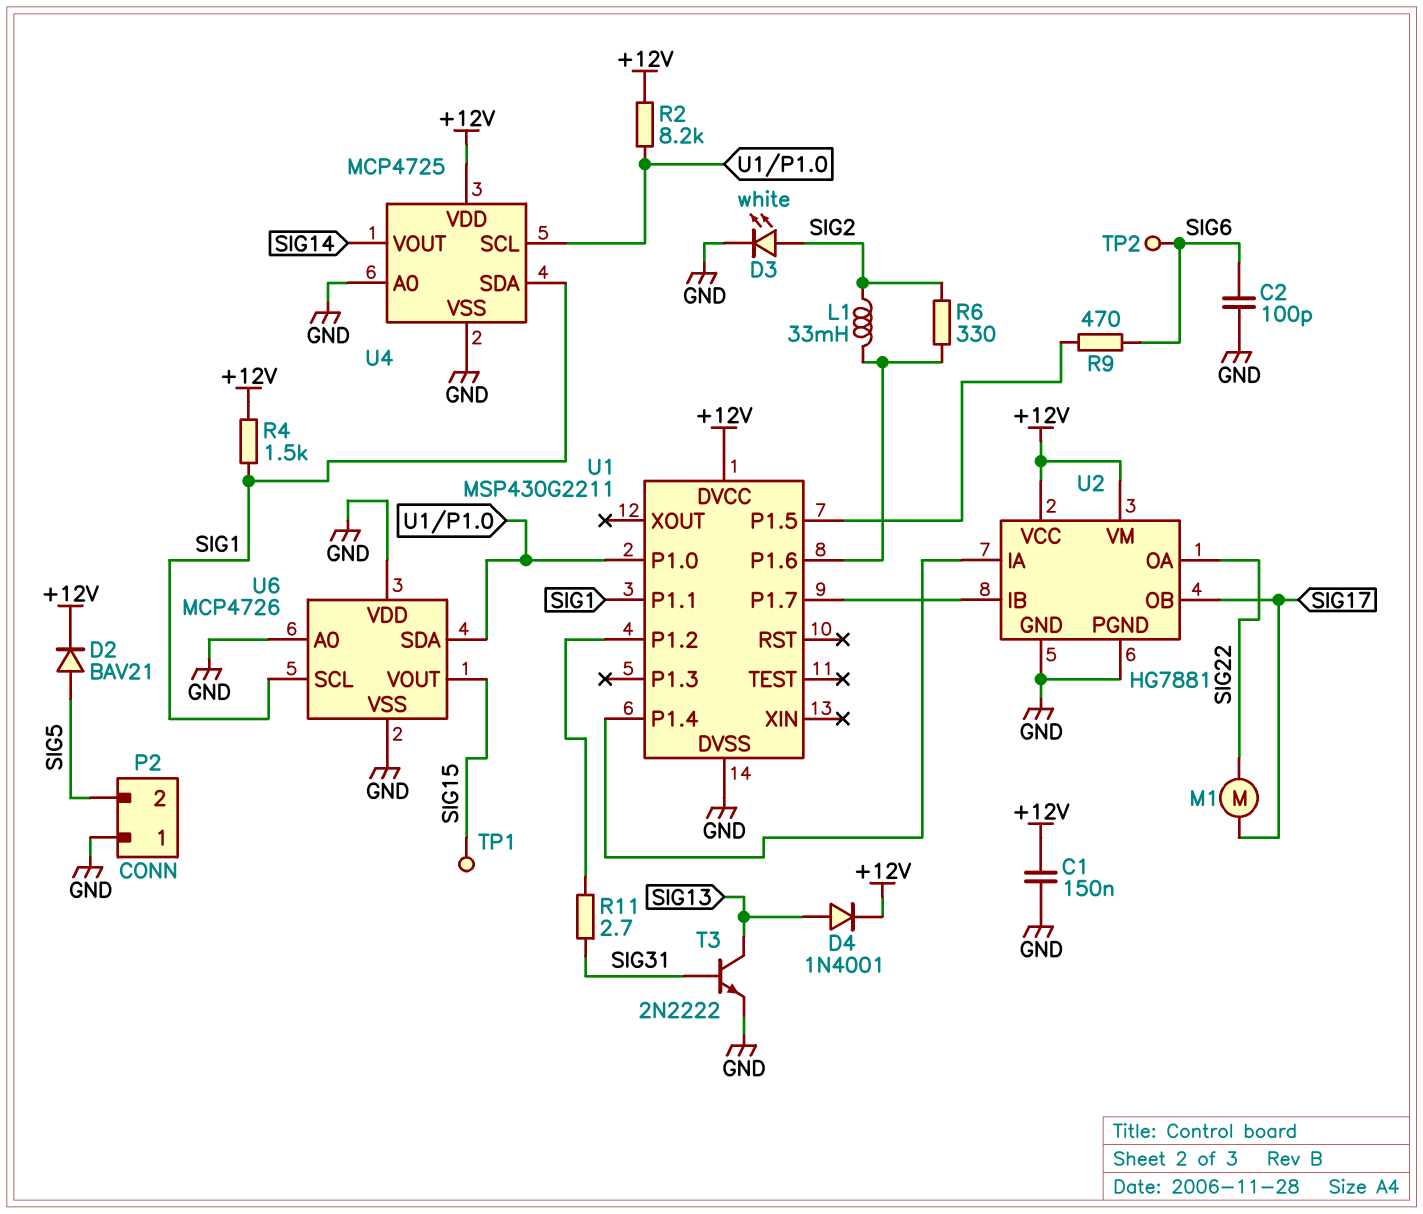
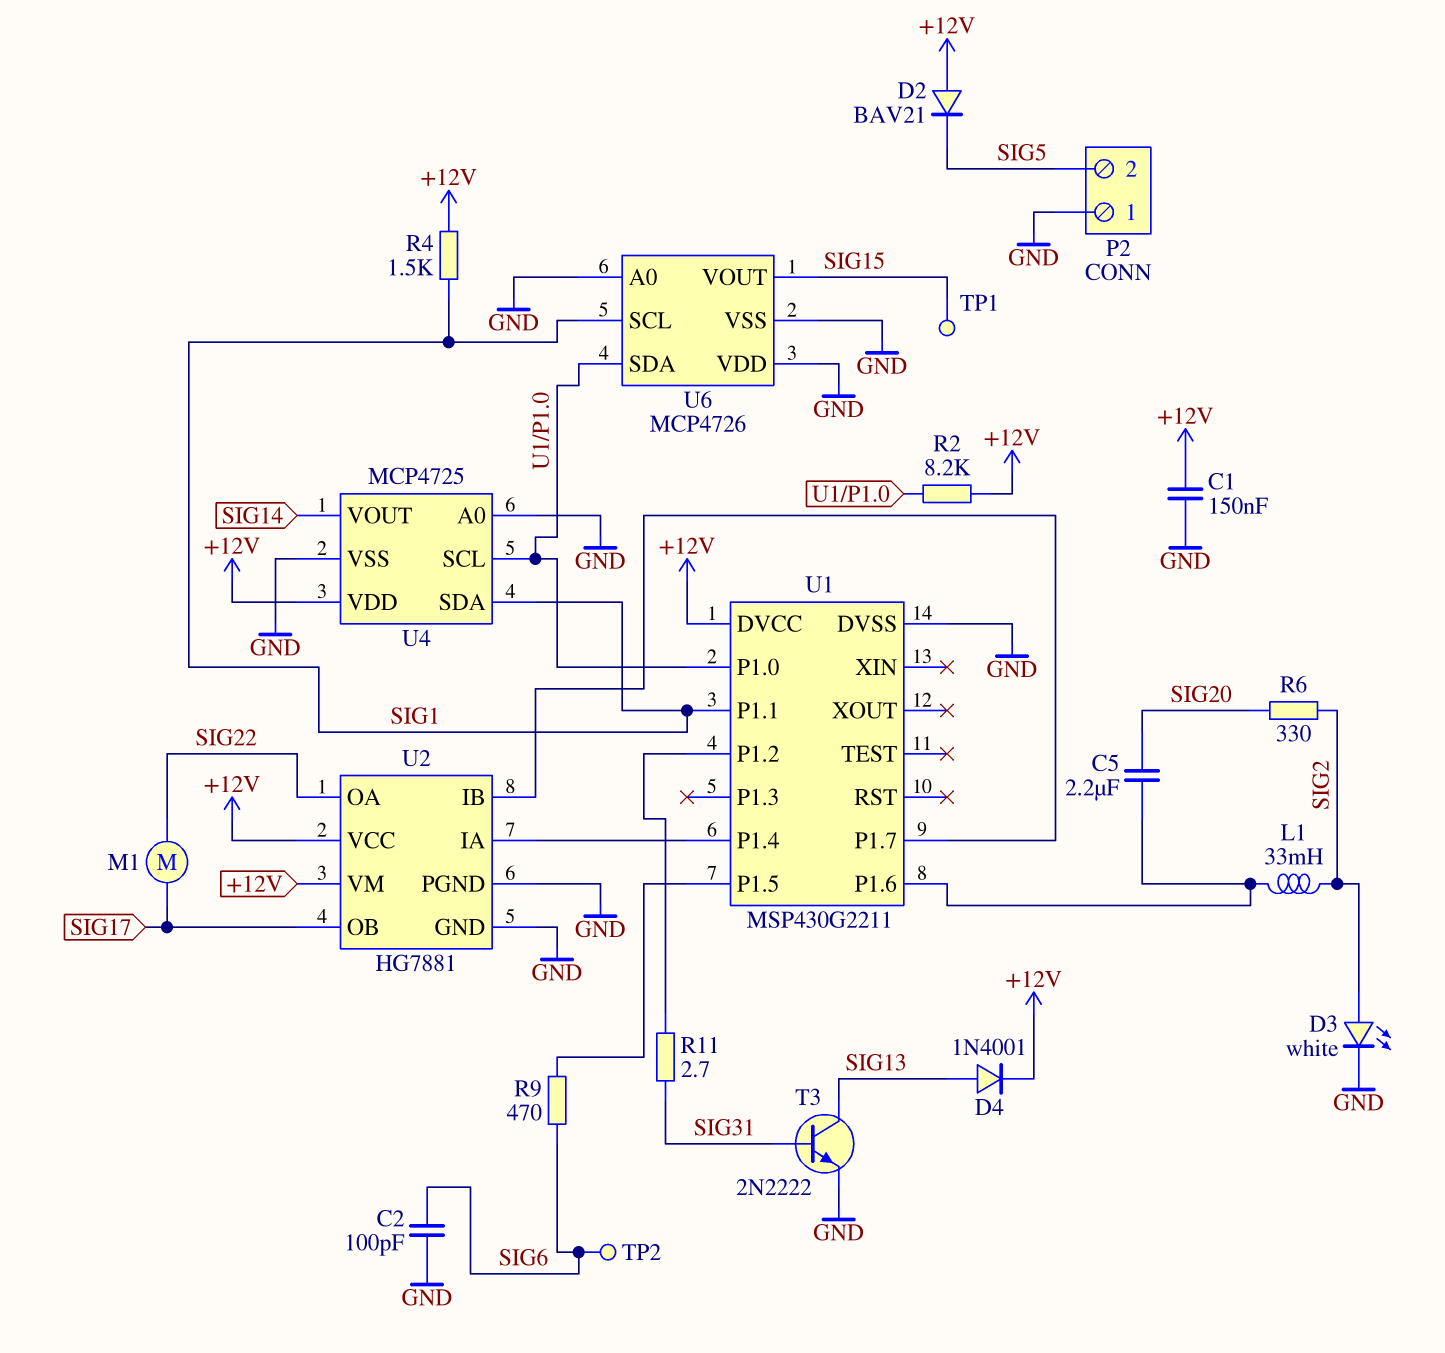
C5: none -> 2.2uF (SIG20, U1/P1.6)
D2: diode BAV21 (A SIG5, K +12V) -> diode BAV21 (A +12V, K SIG5)
R6: 330 (SIG2, U1/P1.6) -> 330 (SIG2, SIG20)

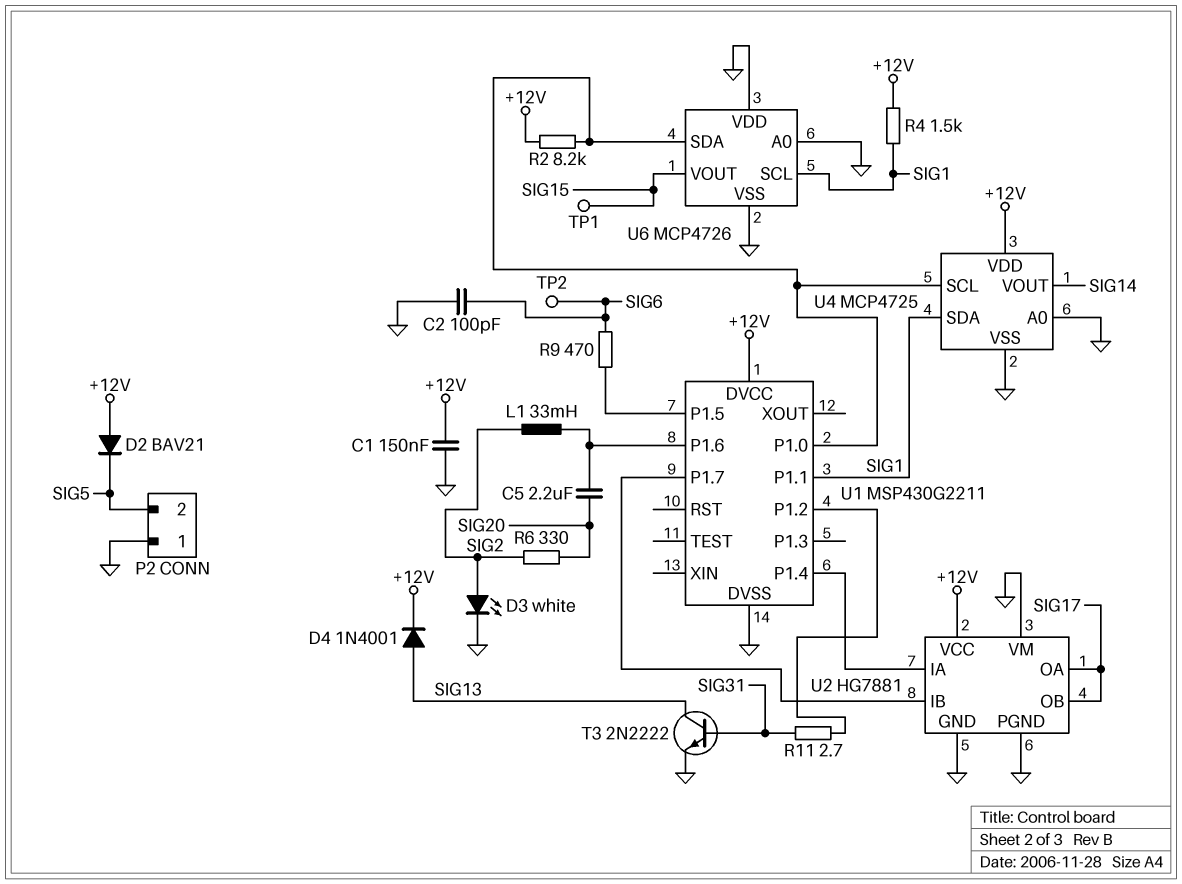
M1: motor (SIG17, SIG22) -> none
U2 pin OA: SIG22 -> SIG17
U2 pin VM: +12V -> GND

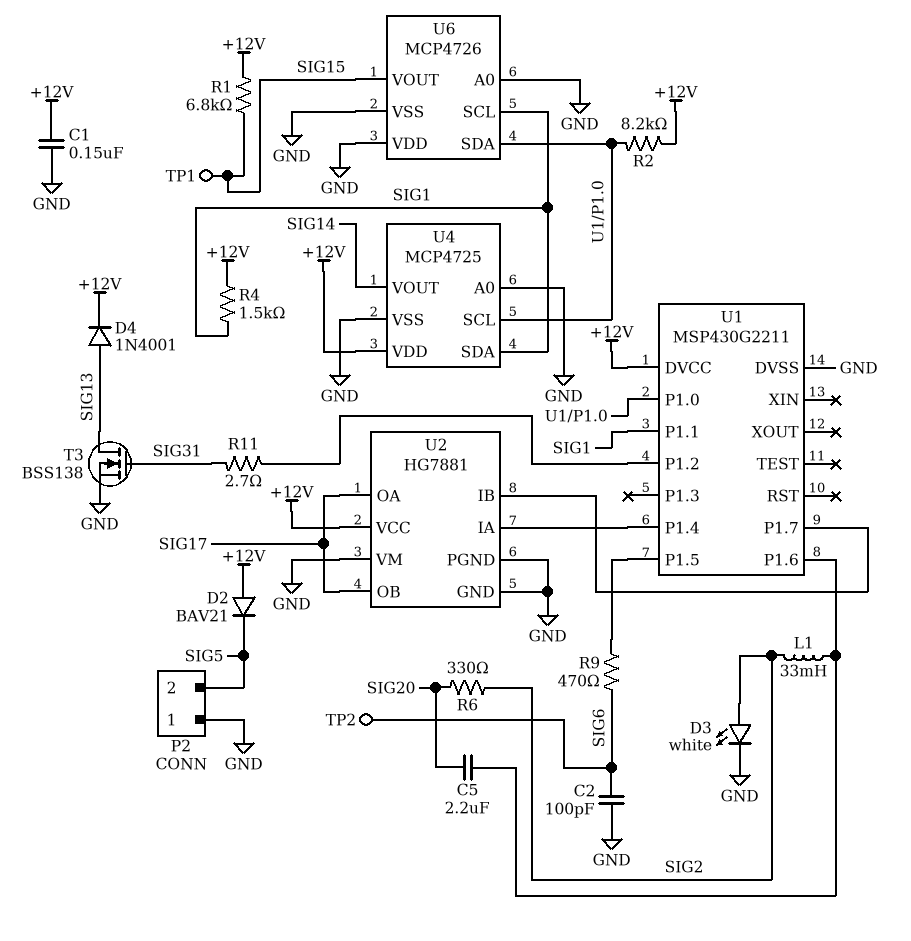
R1: none -> 6.8k (+12V, SIG15)
T3: NPN 2N2222 (B SIG31, C SIG13, E GND) -> NMOS BSS138 (G SIG31, D SIG13, S GND)

